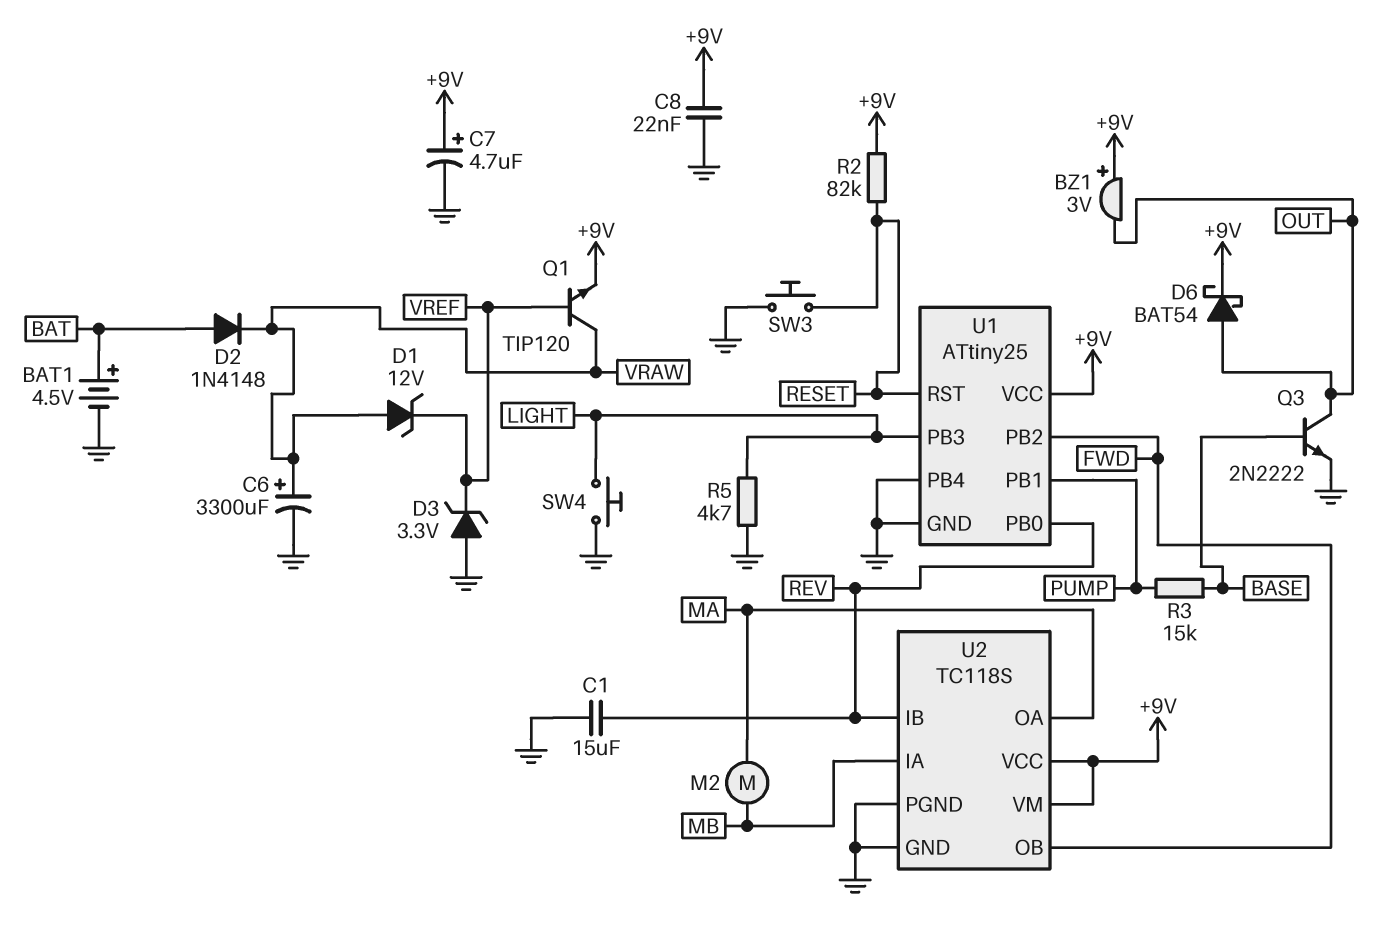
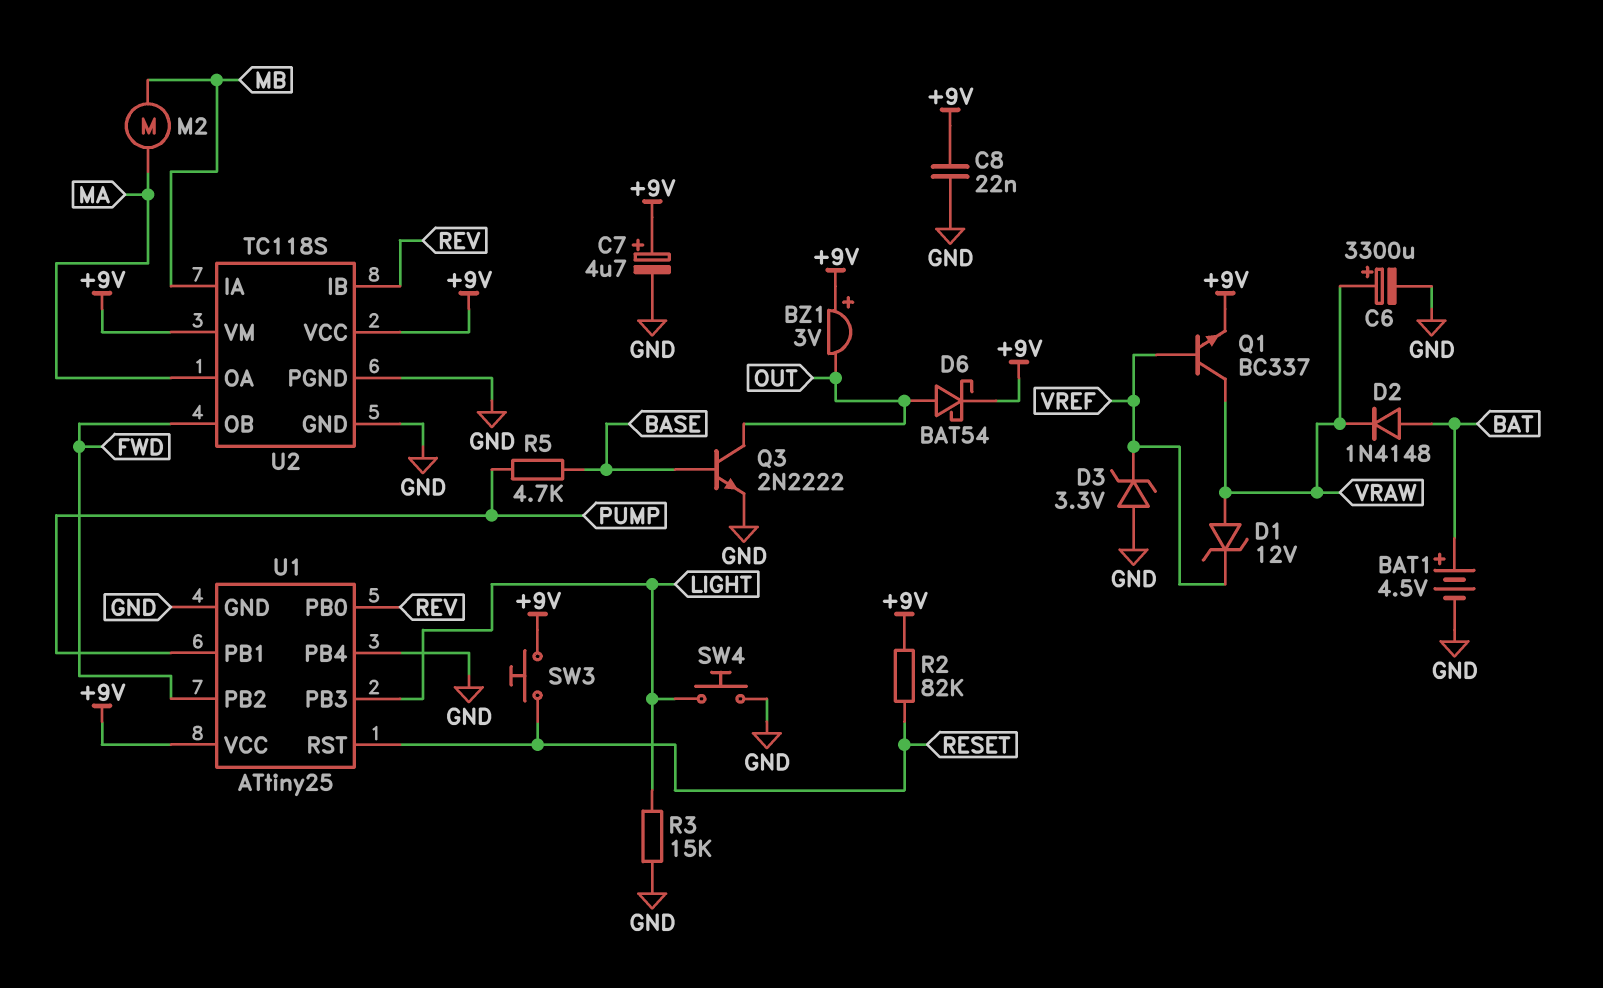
C1: 15uF (GND, REV) -> none
Q1: NPN TIP120 (B VREF, C VRAW, E +9V) -> NPN BC337 (B VREF, C VRAW, E +9V)
R3: 15k (BASE, PUMP) -> 15k (GND, LIGHT)
R5: 4.7k (GND, LIGHT) -> 4.7k (BASE, PUMP)
SW3: button (GND, RESET) -> button (+9V, RESET)

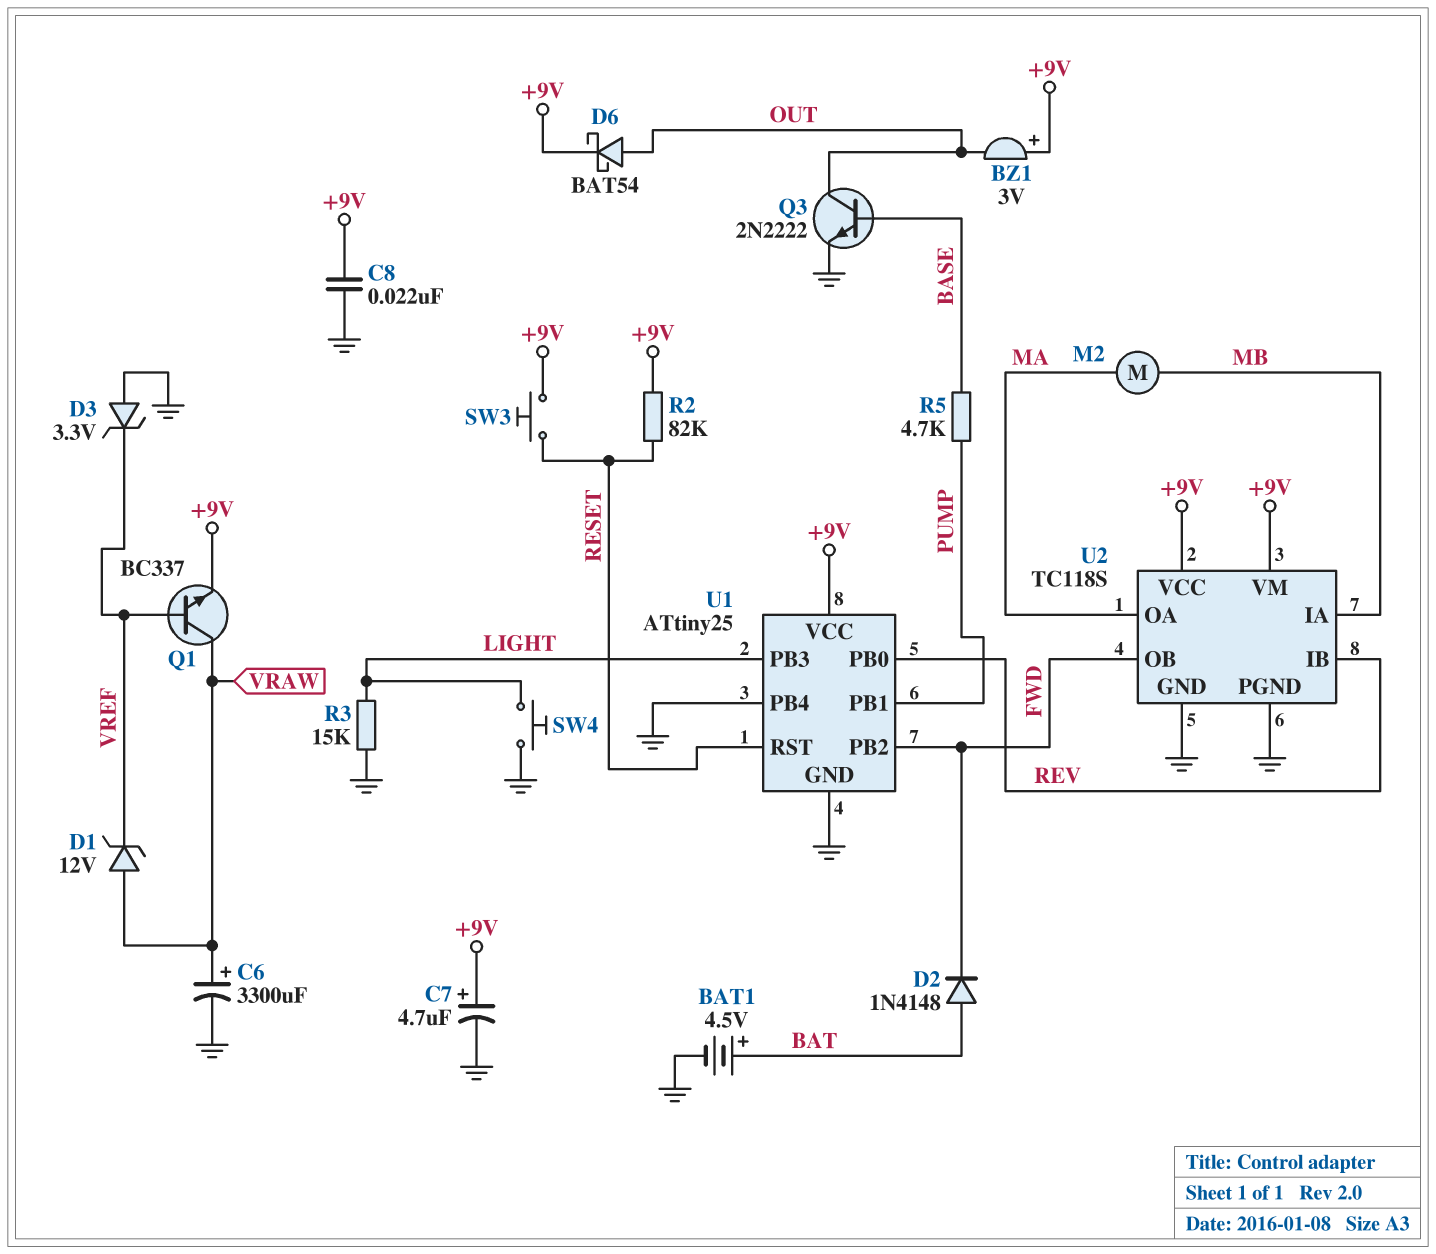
D2: diode 1N4148 (A BAT, K VRAW) -> diode 1N4148 (A BAT, K FWD)

